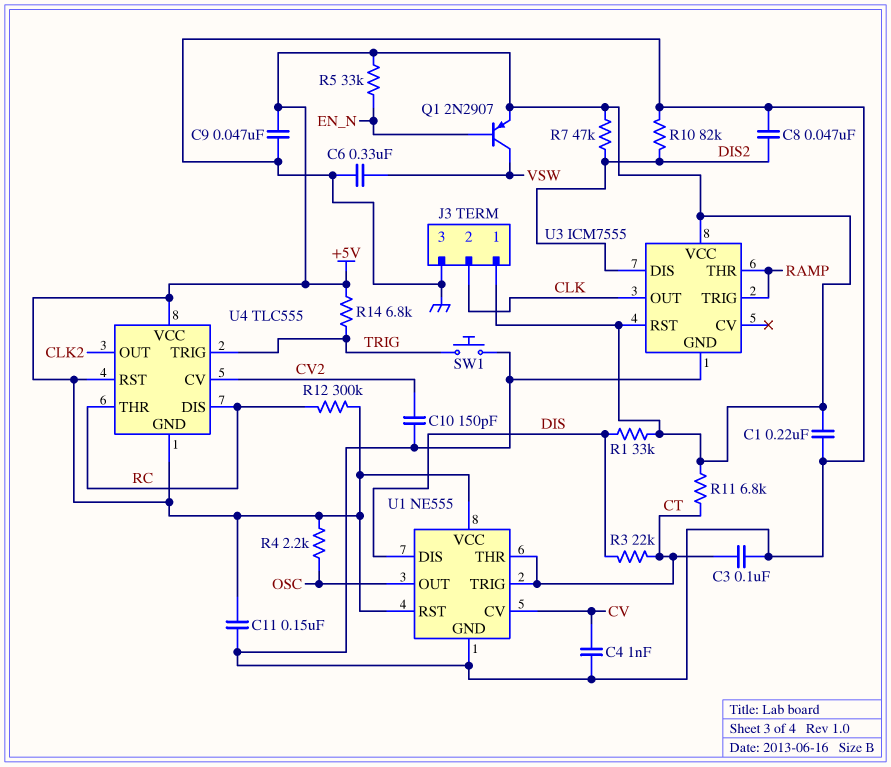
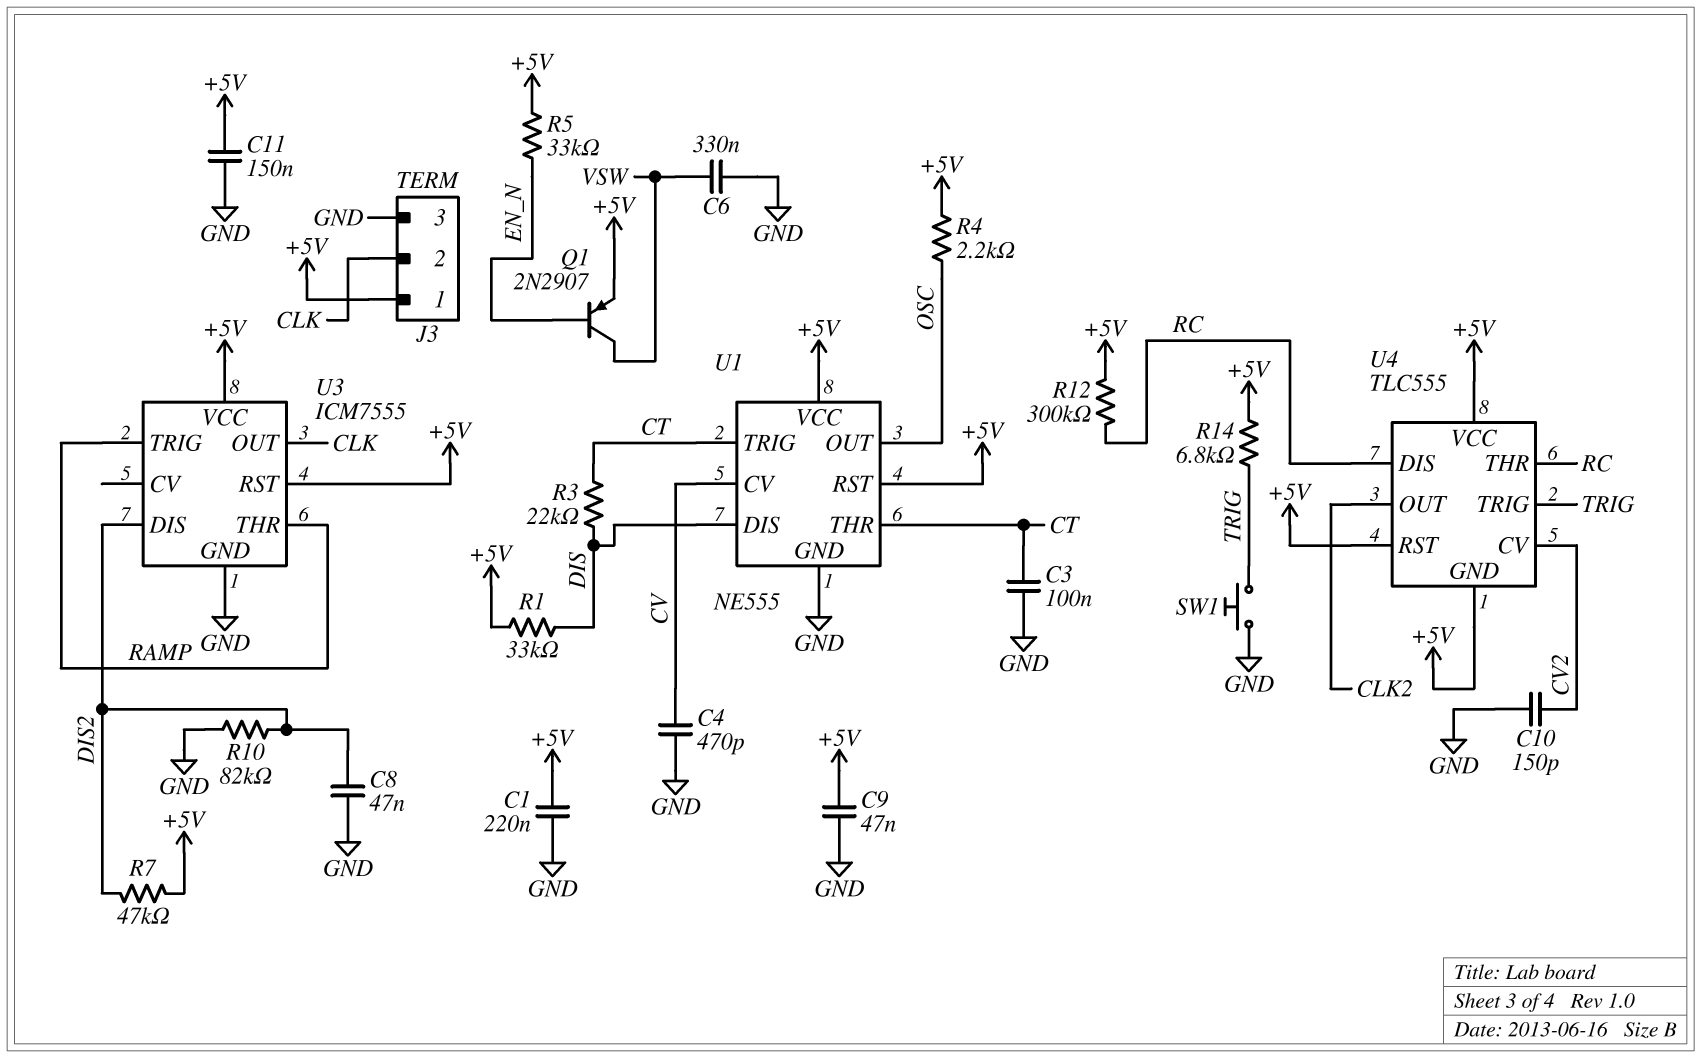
C4: 1nF (CV, GND) -> 470pF (CV, GND)
R11: 6.8k (+5V, CT) -> none

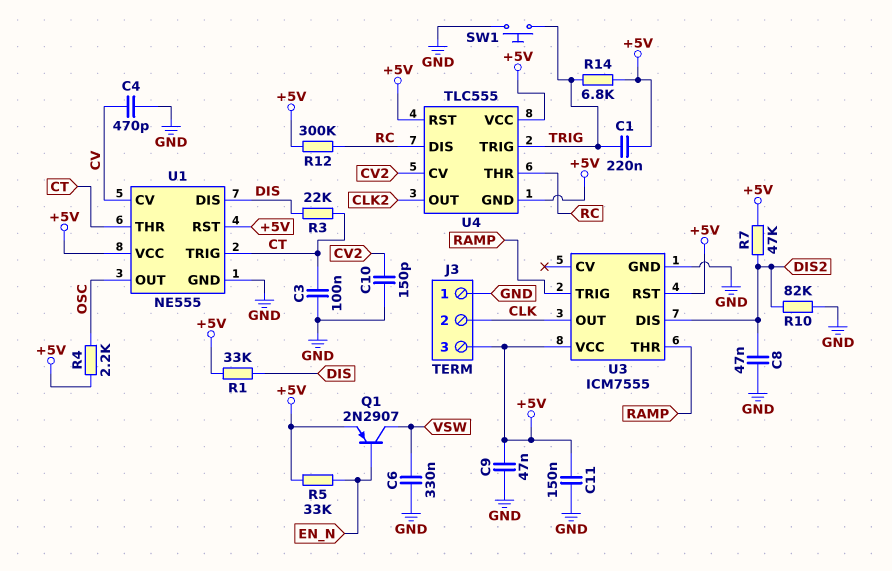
C1: 220nF (+5V, GND) -> 220nF (+5V, TRIG)
J3 pin 1: +5V -> GND
J3 pin 3: GND -> +5V

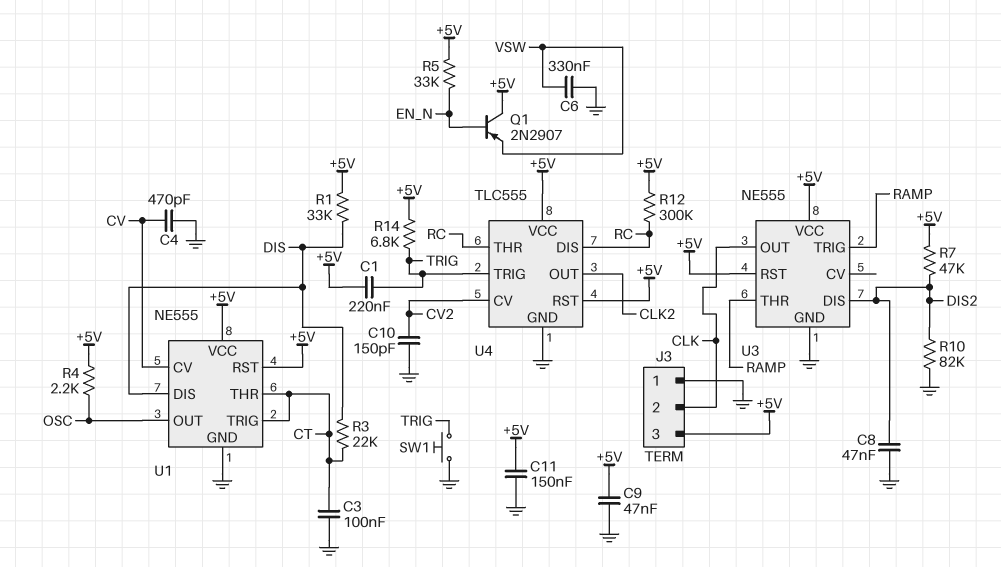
Q1: PNP 2N2907 (B EN_N, C VSW, E +5V) -> PNP 2N2907 (B EN_N, C +5V, E VSW)
U3: ICM7555 -> NE555
U4 pin GND: +5V -> GND

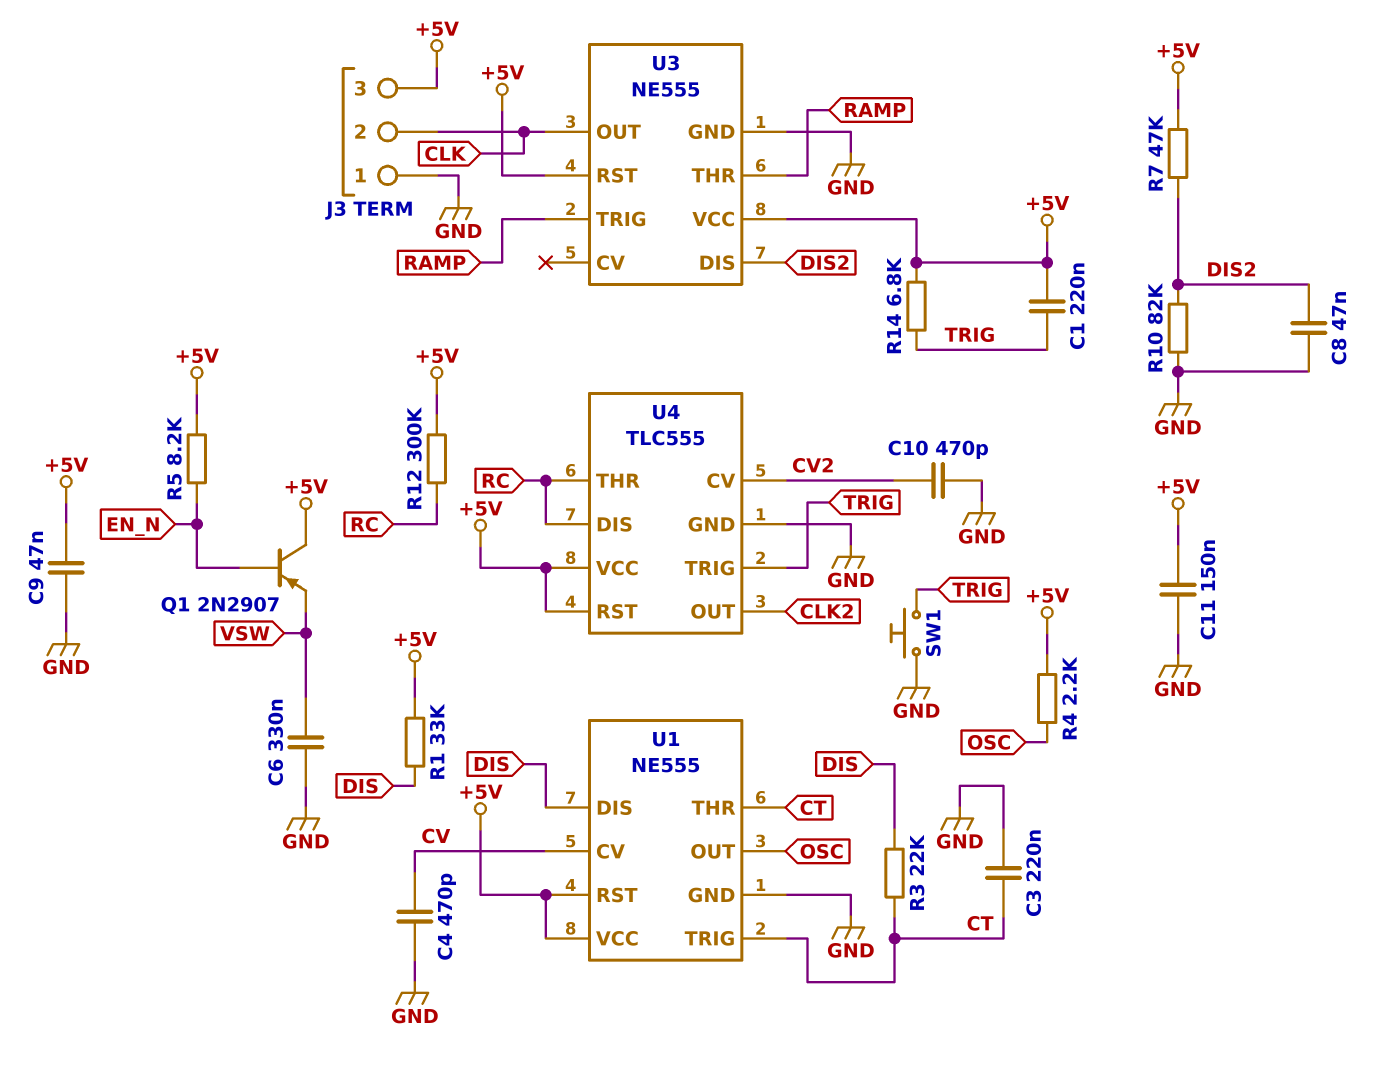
C3: 100nF (CT, GND) -> 220nF (CT, GND)
C10: 150pF (CV2, GND) -> 470pF (CV2, GND)
R5: 33k (+5V, EN_N) -> 8.2k (+5V, EN_N)

